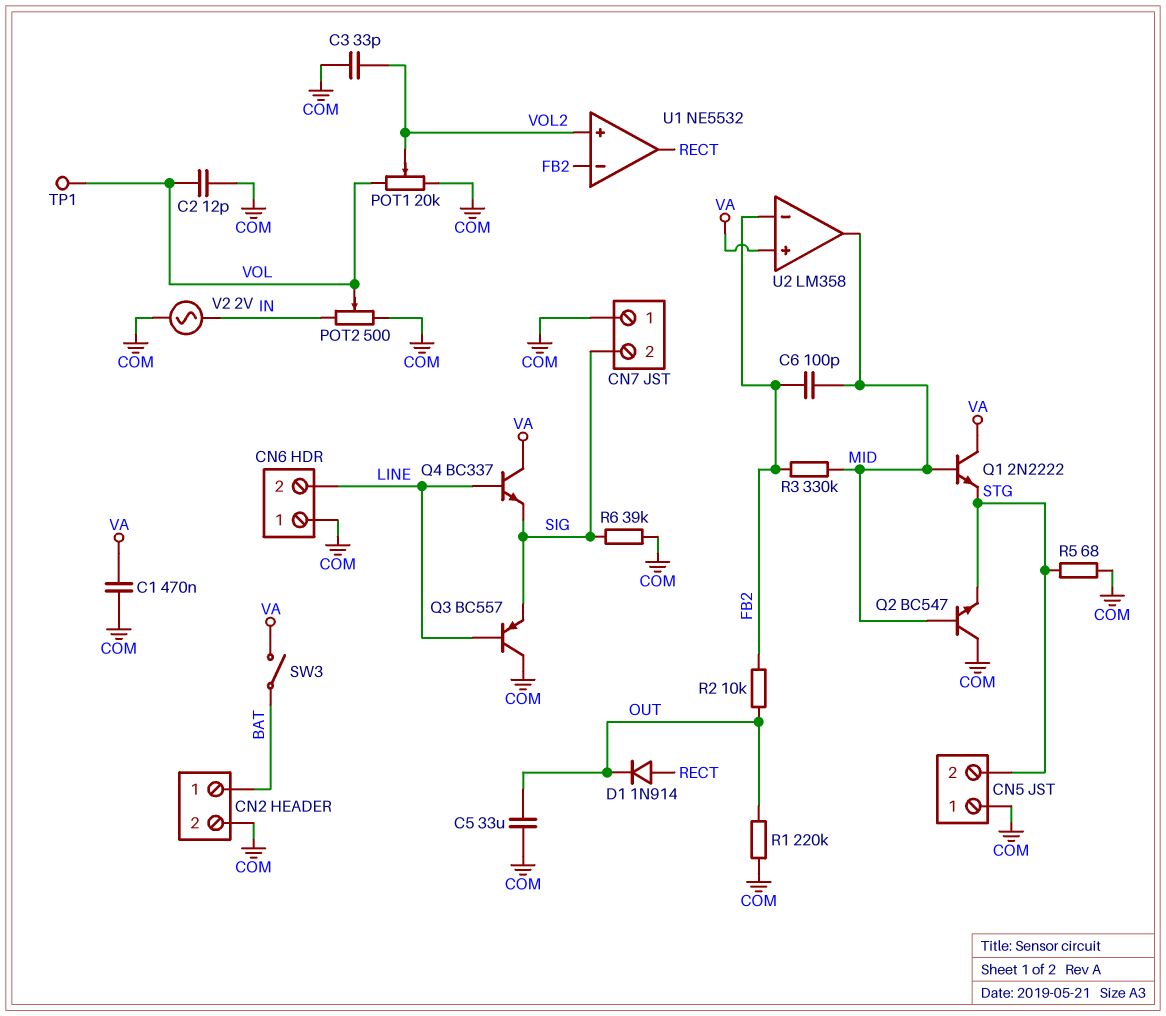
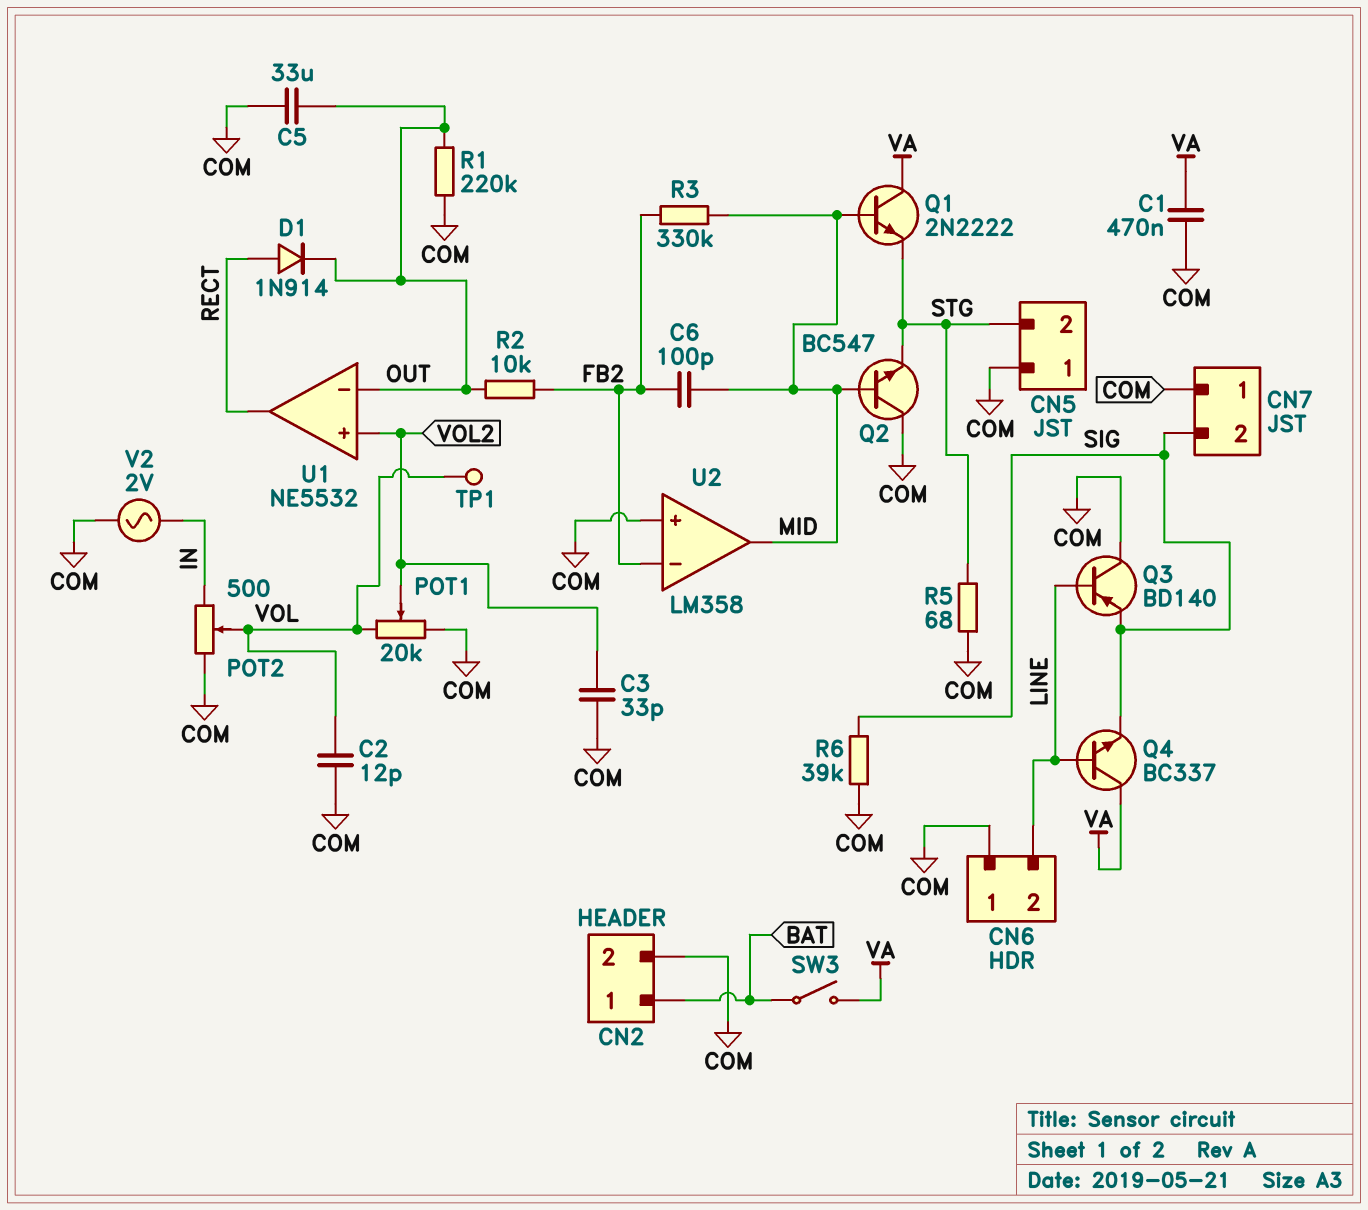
Q3: PNP BC557 (B LINE, C COM, E SIG) -> PNP BD140 (B LINE, C COM, E SIG)
U1 pin in-: FB2 -> OUT
U2 pin in+: VA -> COM

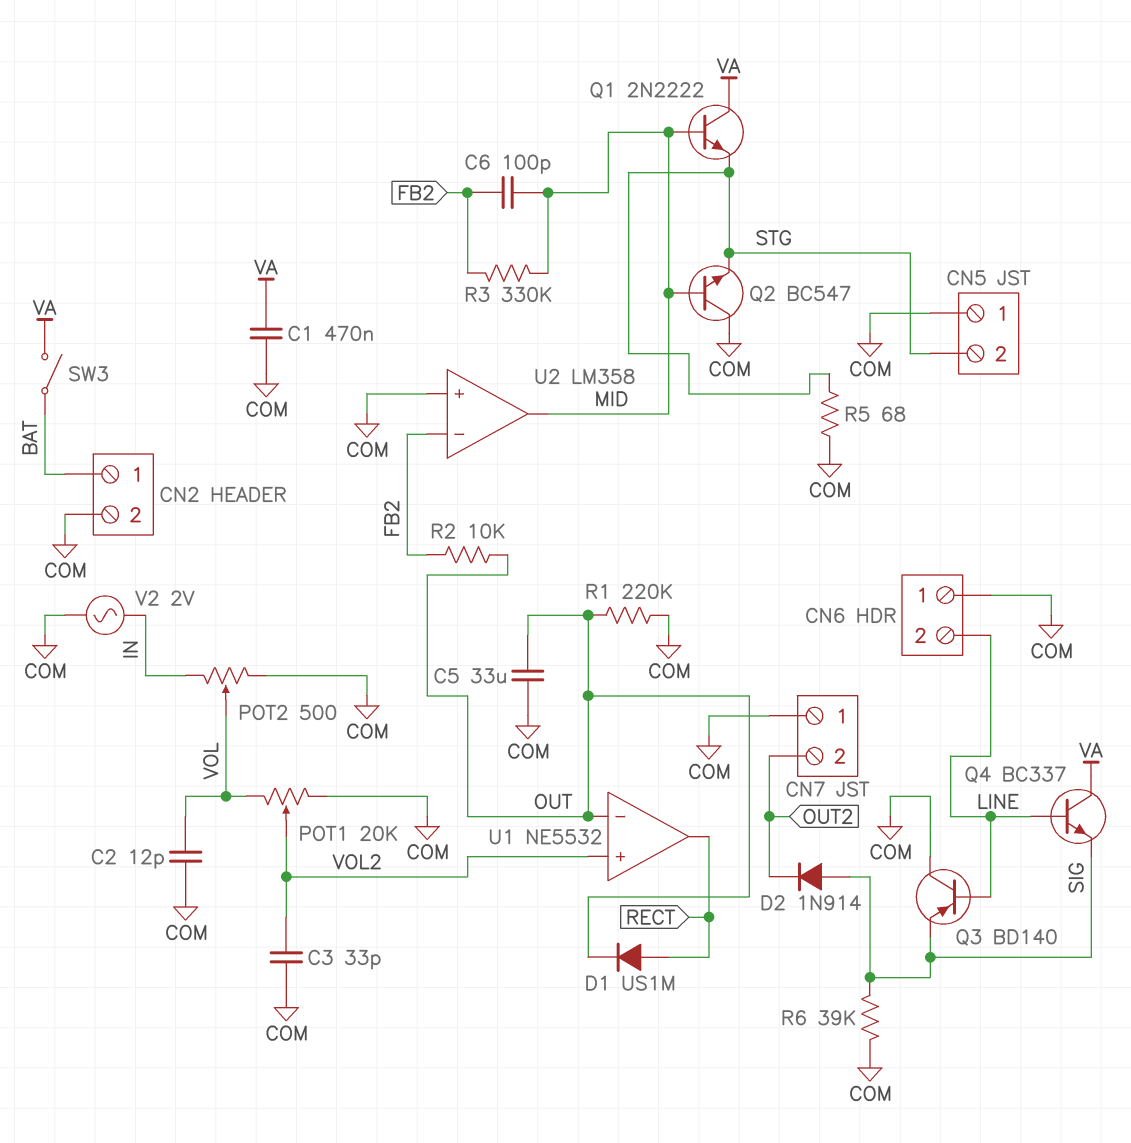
CN7 pin 2: SIG -> OUT2
D1: diode 1N914 (A RECT, K OUT) -> diode US1M (A RECT, K OUT)
D2: none -> diode 1N914 (A SIG, K OUT2)
TP1: test point (VOL) -> none

